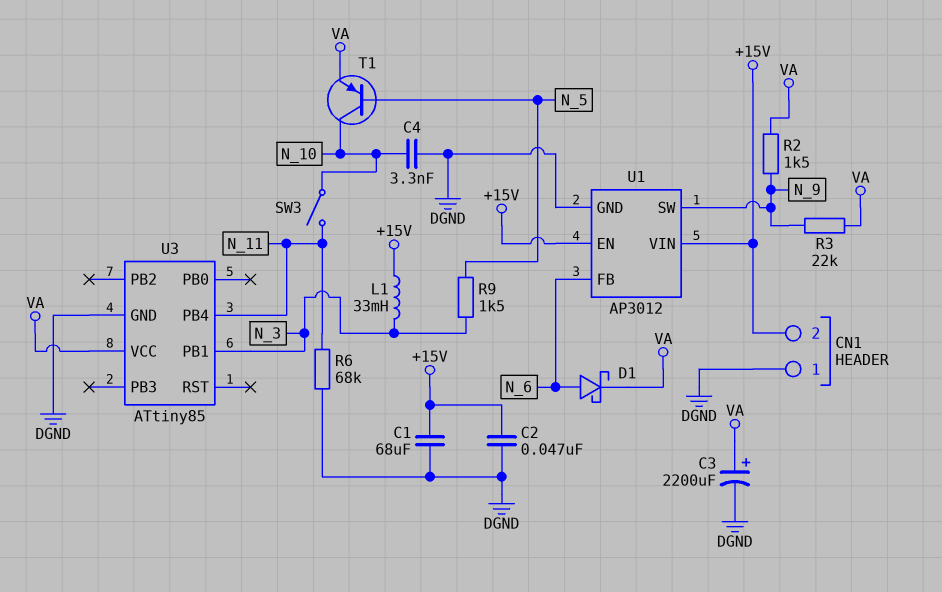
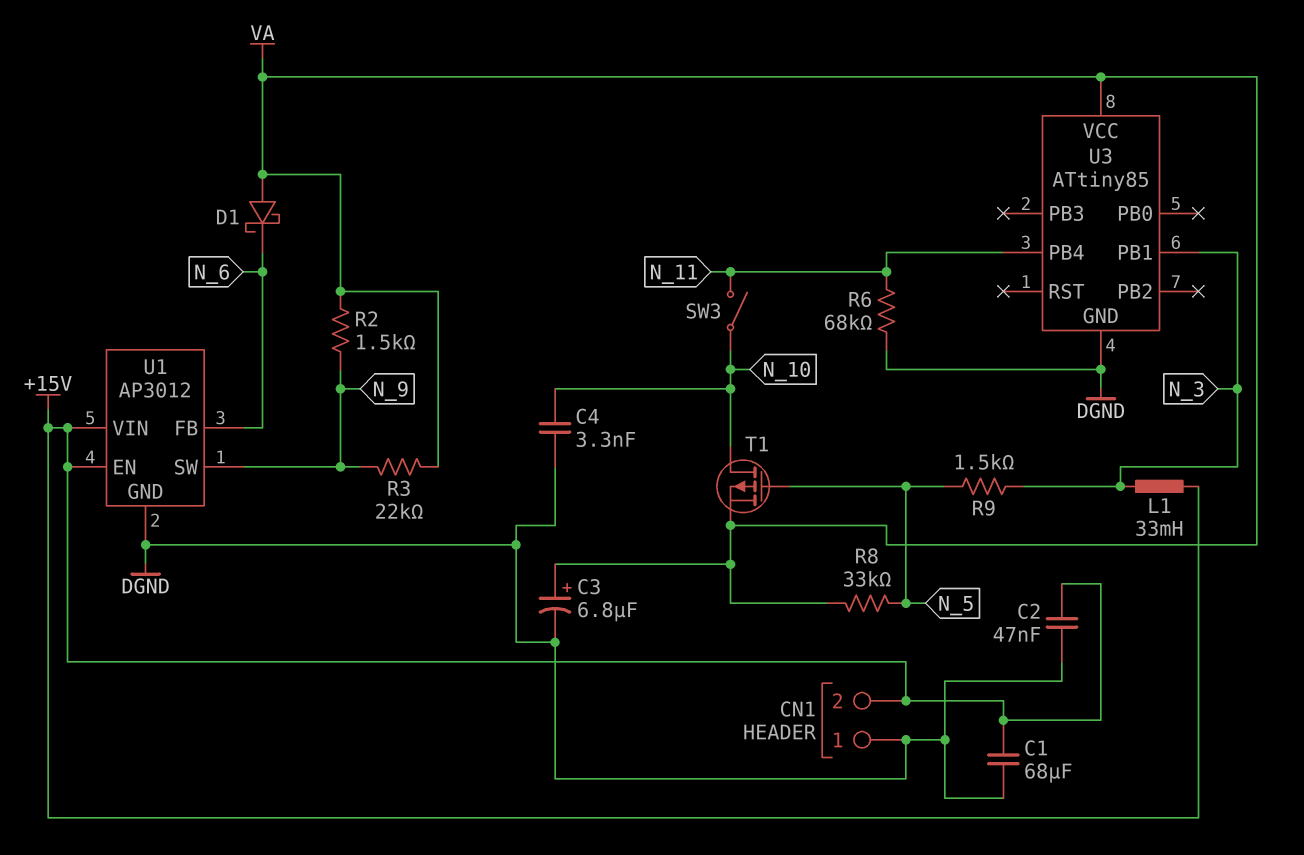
C3: 2200uF (plus VA, minus DGND) -> 6.8uF (plus VA, minus DGND)
D1: schottky (A N_6, K VA) -> schottky (A VA, K N_6)
R8: none -> 33k (N_5, VA)
T1: PNP (B N_5, C N_10, E VA) -> PMOS (G N_5, D N_10, S VA)

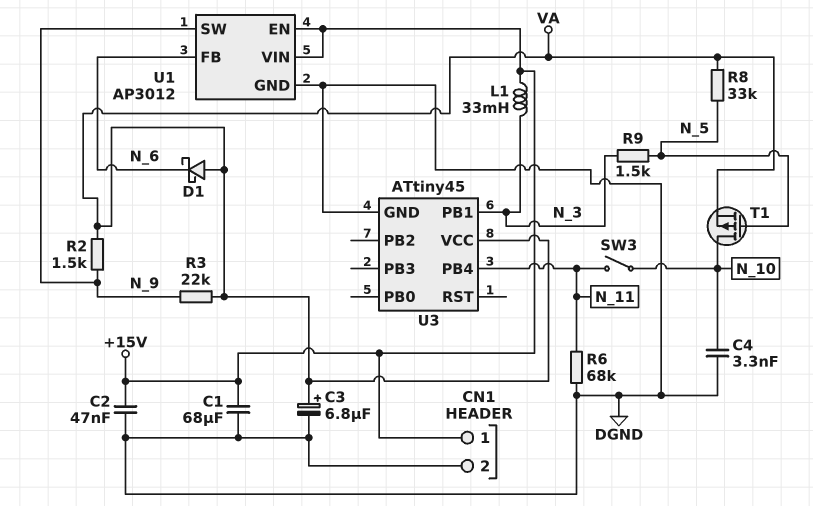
CN1 pin 1: DGND -> +15V
CN1 pin 2: +15V -> DGND
U3: ATtiny85 -> ATtiny45

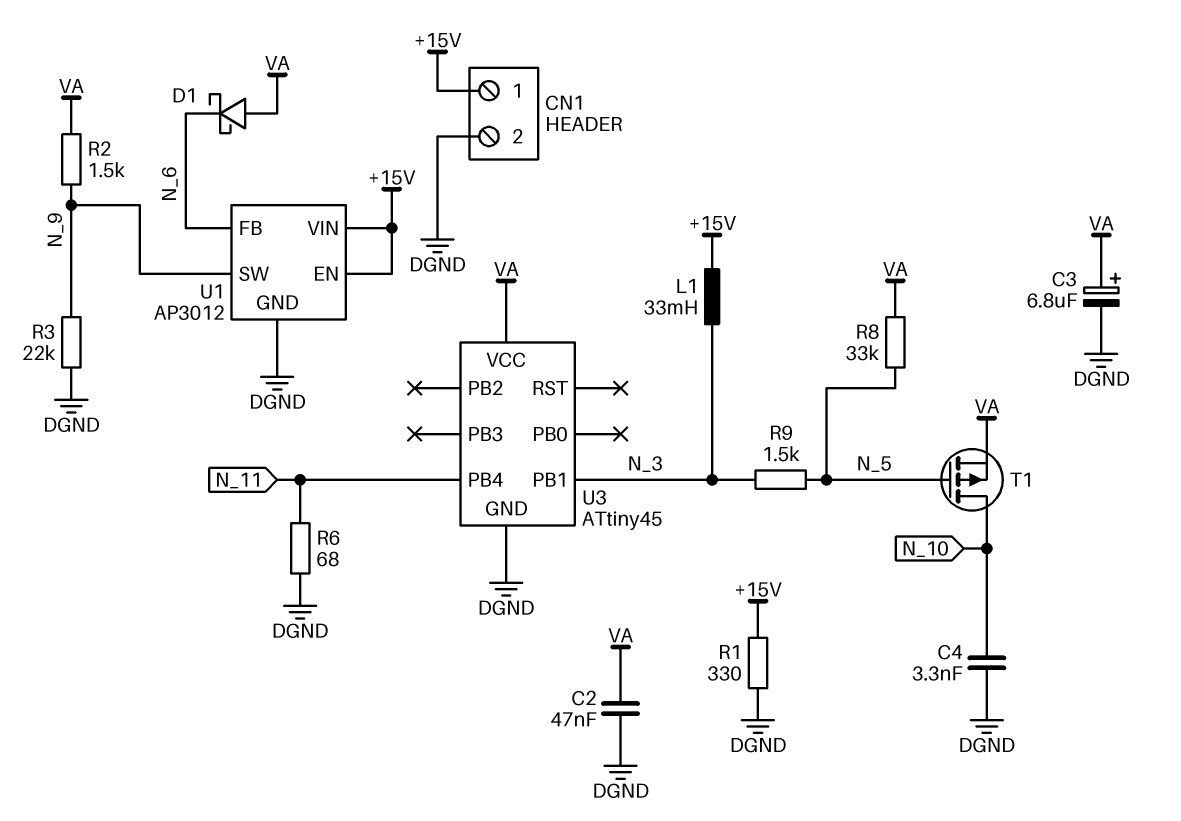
C1: 68uF (+15V, DGND) -> none
C2: 47nF (+15V, DGND) -> 47nF (DGND, VA)
R1: none -> 330 (+15V, DGND)
R3: 22k (N_9, VA) -> 22k (DGND, N_9)
R6: 68k (DGND, N_11) -> 68 (DGND, N_11)
SW3: switch (N_10, N_11) -> none

